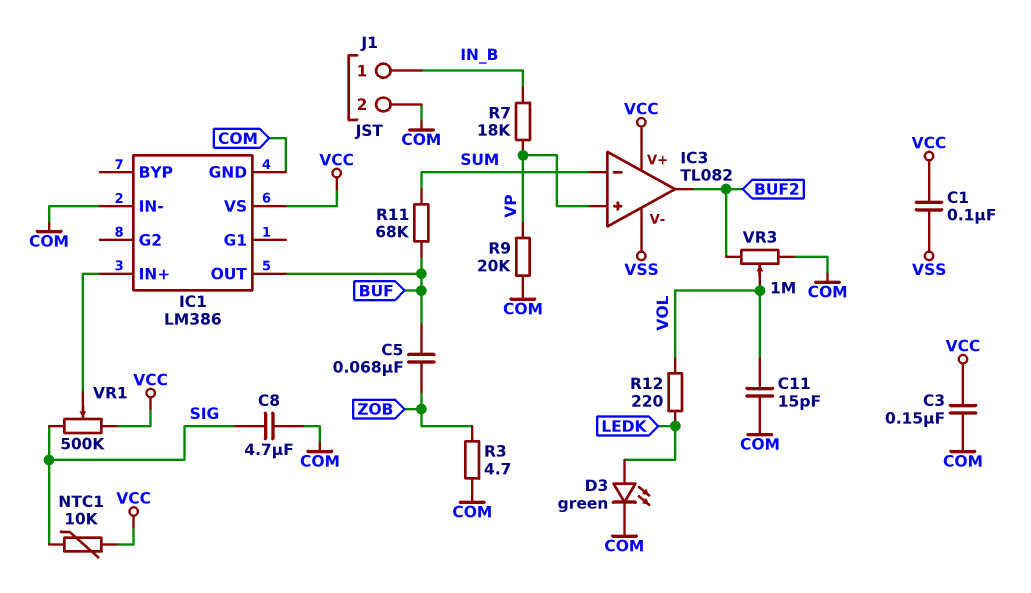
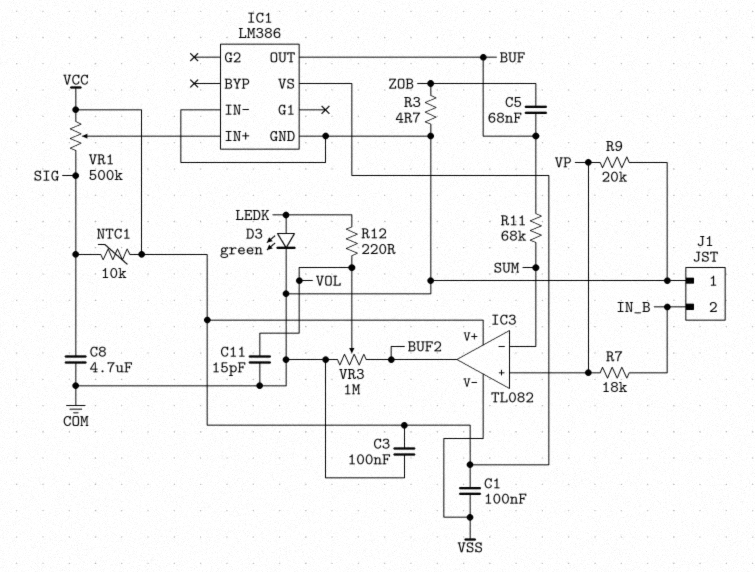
C3: 150nF (COM, VCC) -> 100nF (COM, VCC)
J1 pin 1: IN_B -> COM
J1 pin 2: COM -> IN_B

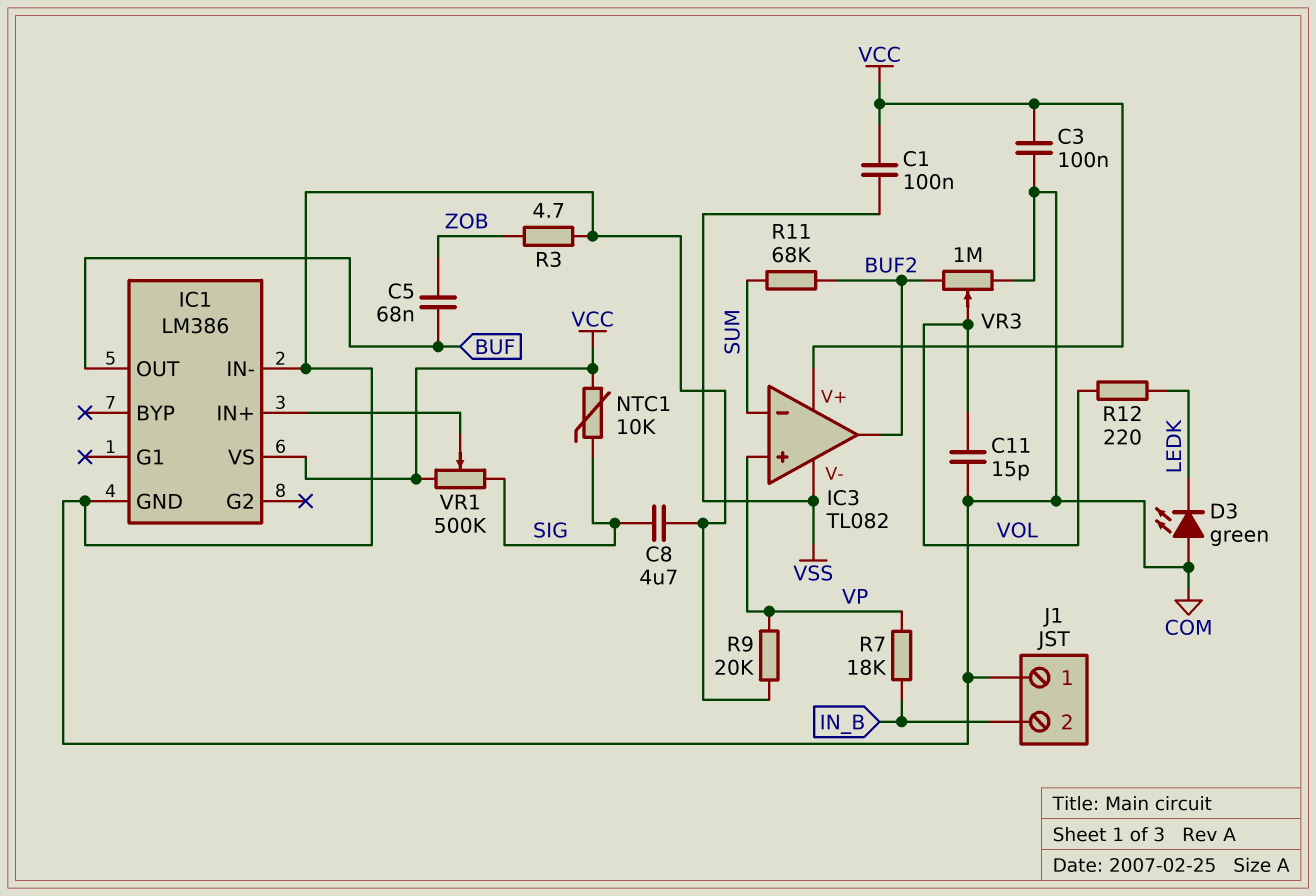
D3: LED green (A LEDK, K COM) -> LED green (A COM, K LEDK)
R11: 68k (BUF, SUM) -> 68k (BUF2, SUM)

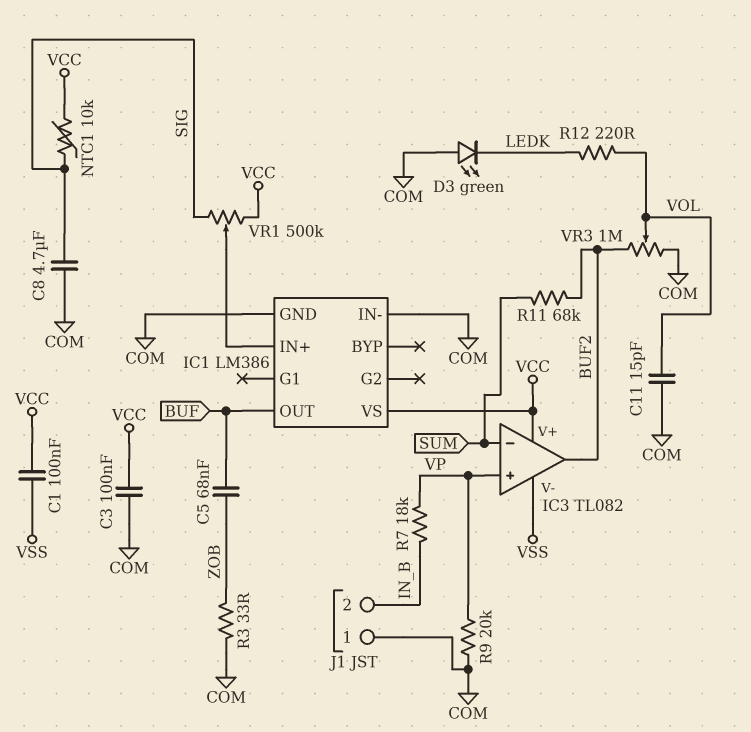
R3: 4.7 (COM, ZOB) -> 33 (COM, ZOB)

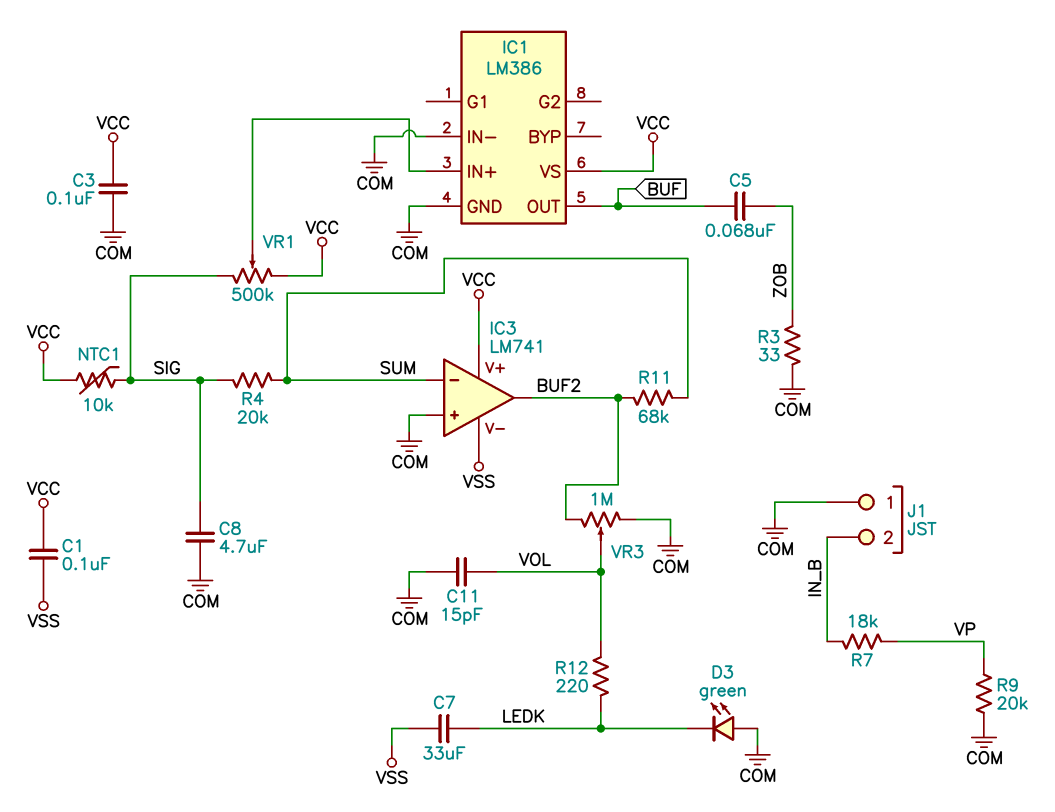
C7: none -> 33uF (LEDK, VSS)
IC3: TL082 -> LM741
IC3 pin in+: VP -> COM
R4: none -> 20k (SIG, SUM)

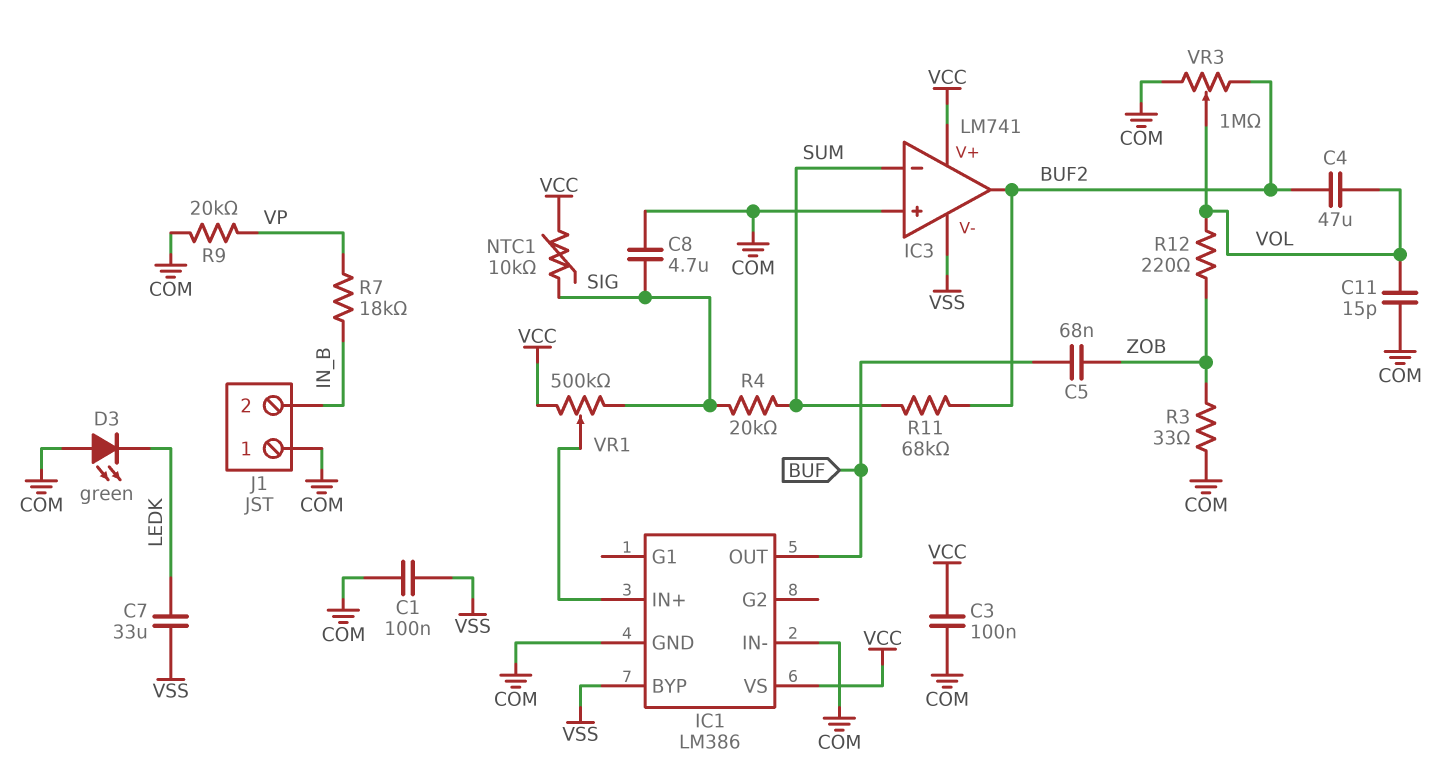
C1: 100nF (VCC, VSS) -> 100nF (COM, VSS)
C4: none -> 47uF (BUF2, VOL)
IC1 pin BYP: none -> VSS
R12: 220 (LEDK, VOL) -> 220 (VOL, ZOB)

